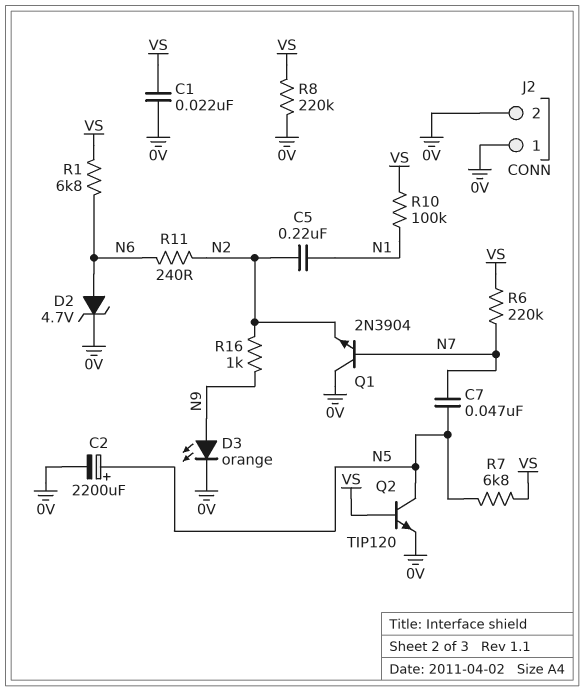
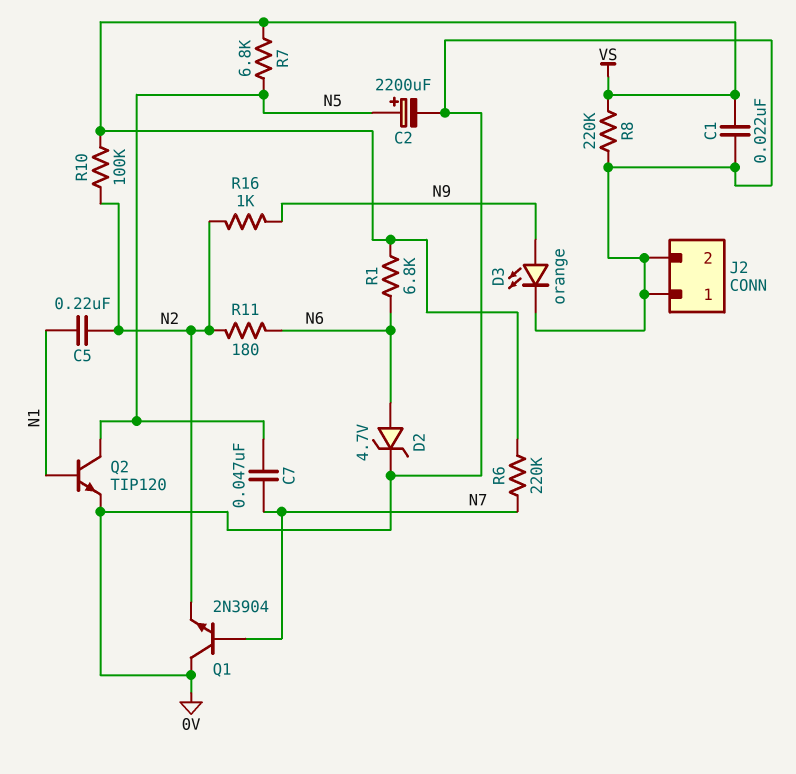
Q2: NPN TIP120 (B VS, C N5, E 0V) -> NPN TIP120 (B N1, C N5, E 0V)
R10: 100k (N1, VS) -> 100k (N2, VS)
R11: 240 (N2, N6) -> 180 (N2, N6)

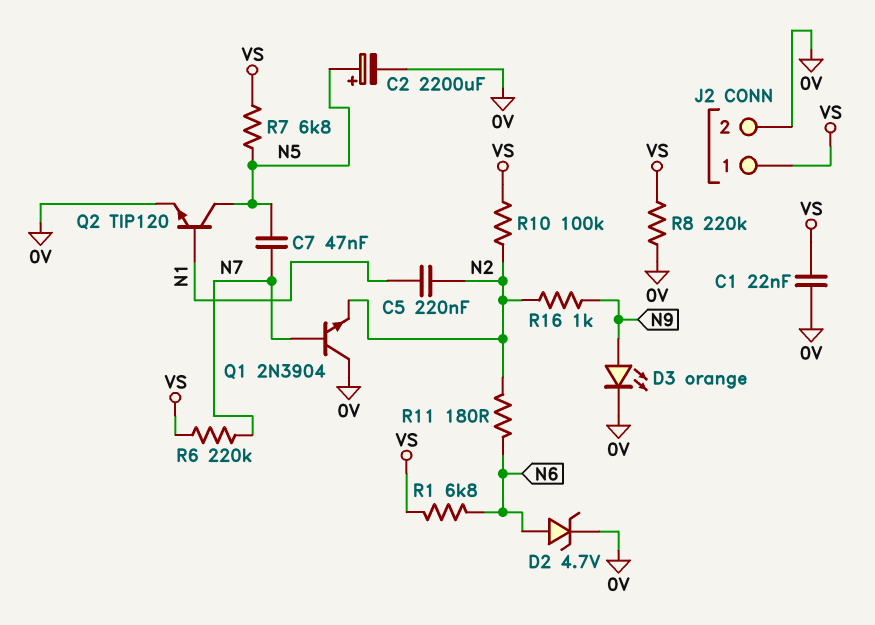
J2 pin 1: 0V -> VS

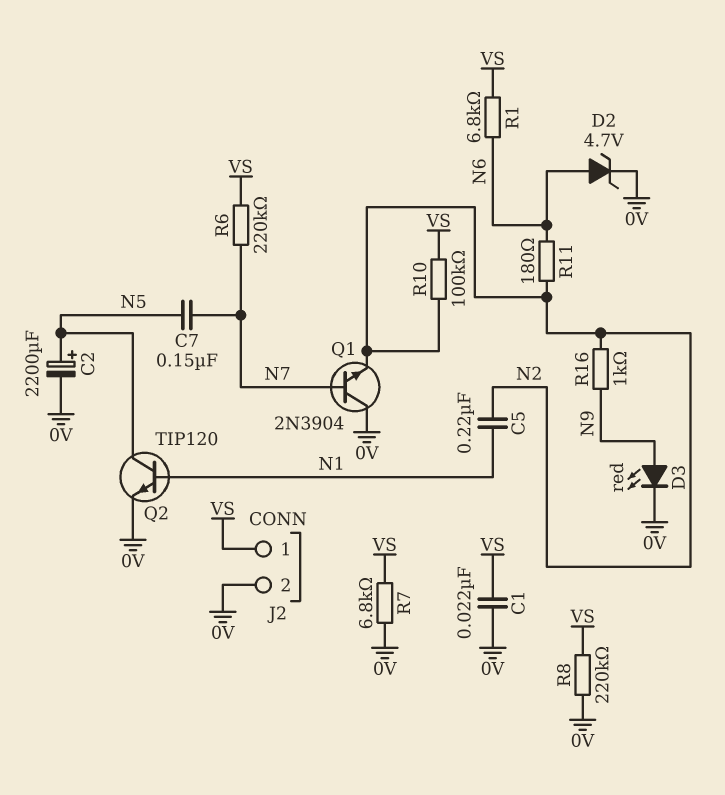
C7: 47nF (N5, N7) -> 150nF (N5, N7)
D3: LED orange (A N9, K 0V) -> LED red (A N9, K 0V)
R7: 6.8k (N5, VS) -> 6.8k (0V, VS)

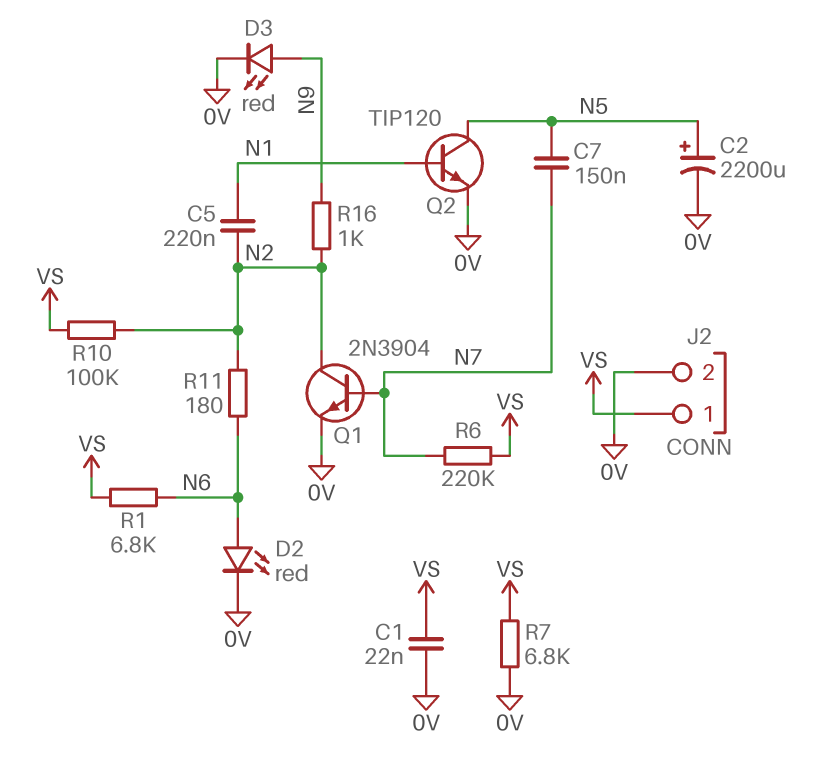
D2: zener 4.7V (A N6, K 0V) -> LED red (A N6, K 0V)
Q1: NPN 2N3904 (B N7, C 0V, E N2) -> NPN 2N3904 (B N7, C N2, E 0V)
R8: 220k (0V, VS) -> none

